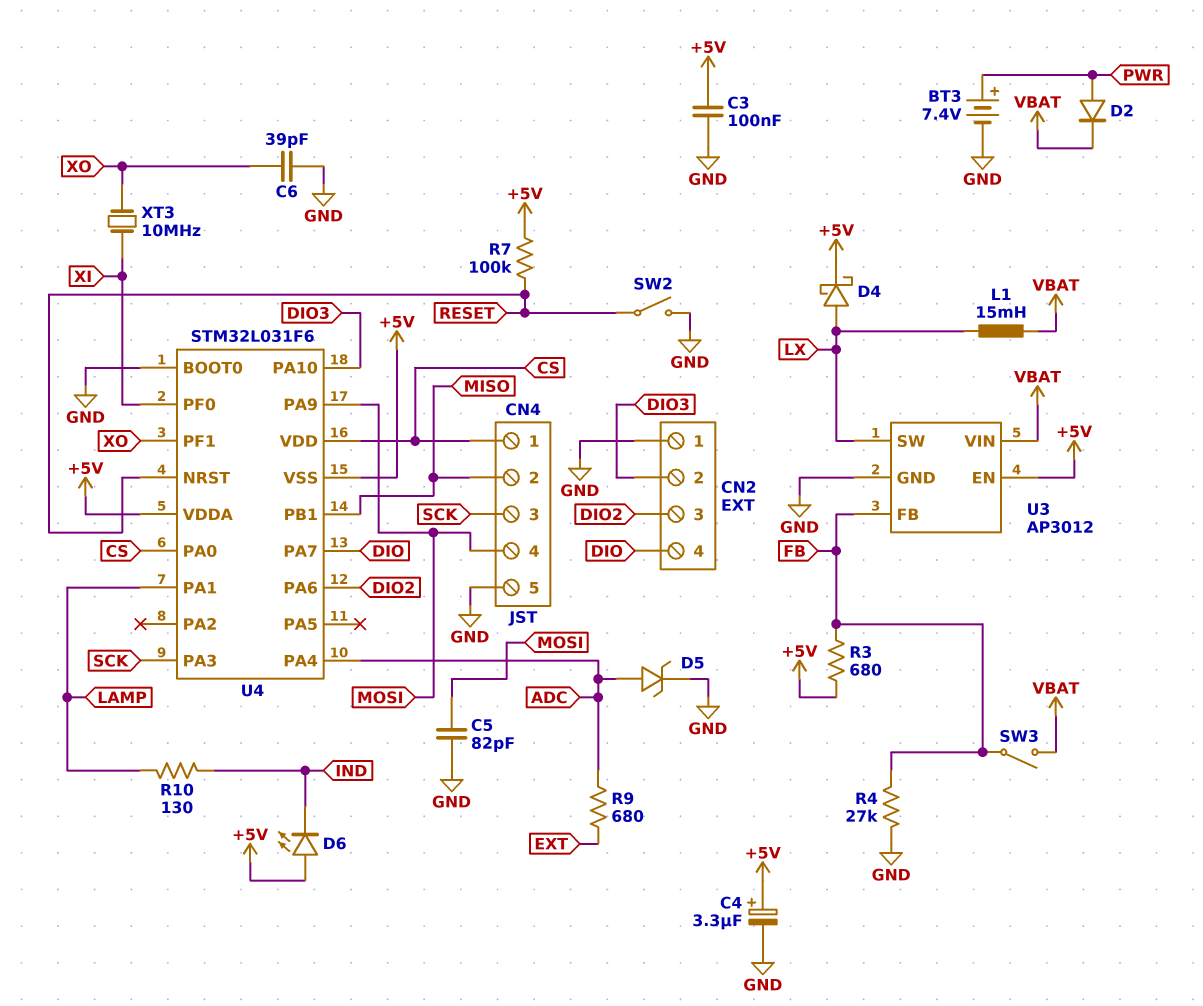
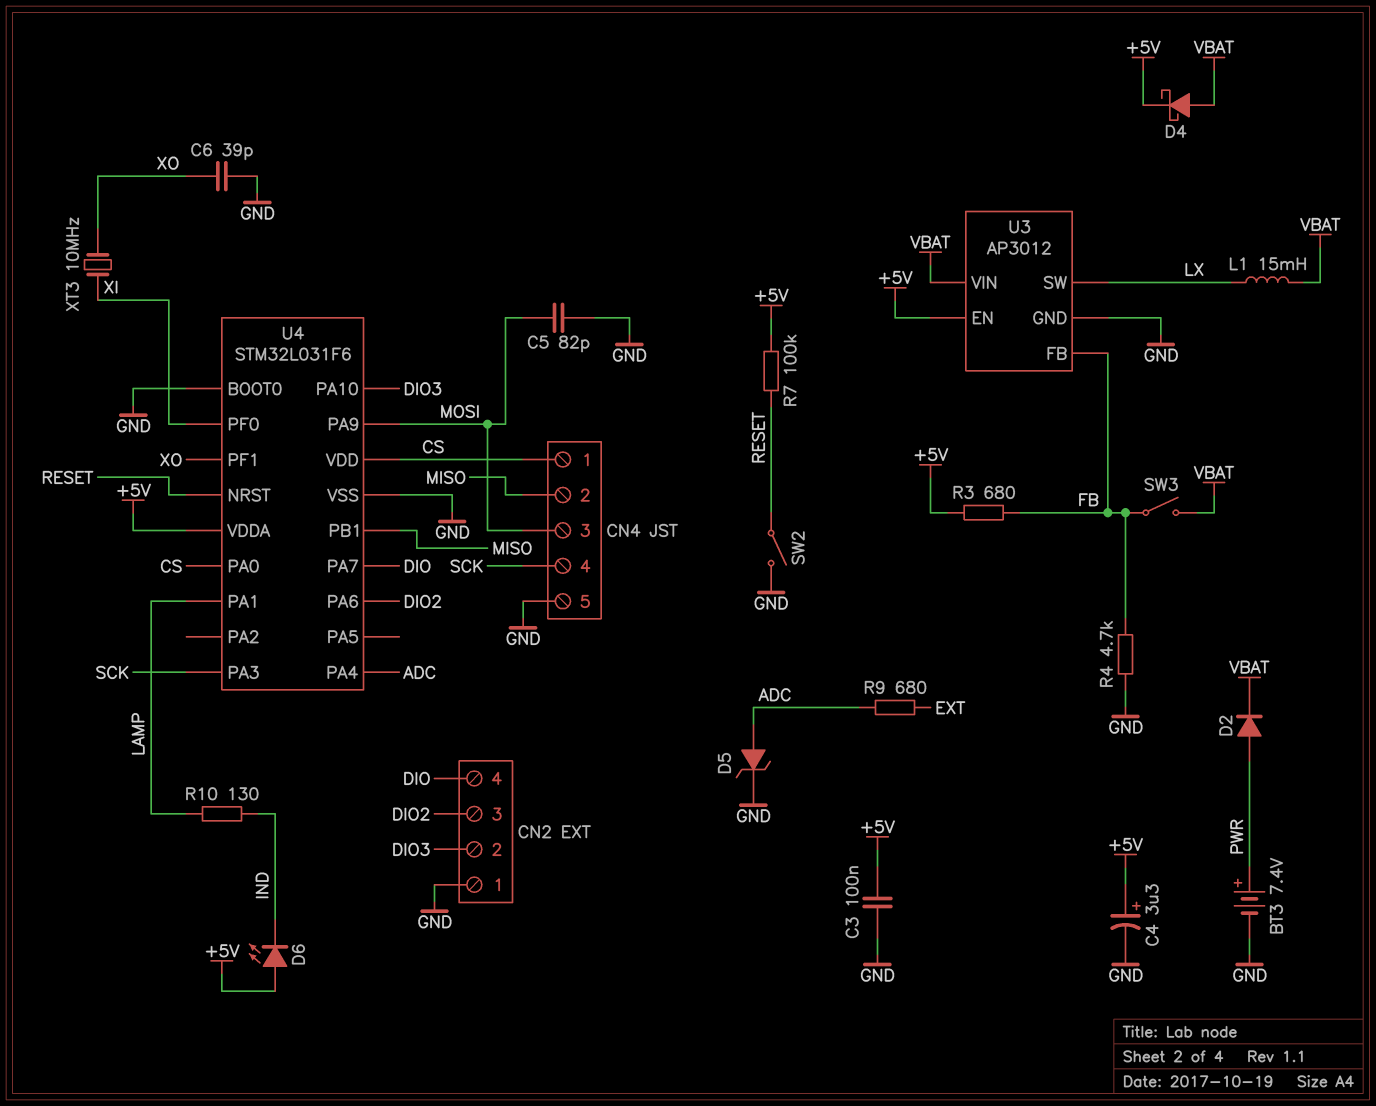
CN4 pin 3: SCK -> MOSI
CN4 pin 4: MOSI -> SCK
D4: schottky (A LX, K +5V) -> schottky (A VBAT, K +5V)
R4: 27k (FB, GND) -> 4.7k (FB, GND)
U4 pin VSS: +5V -> GND

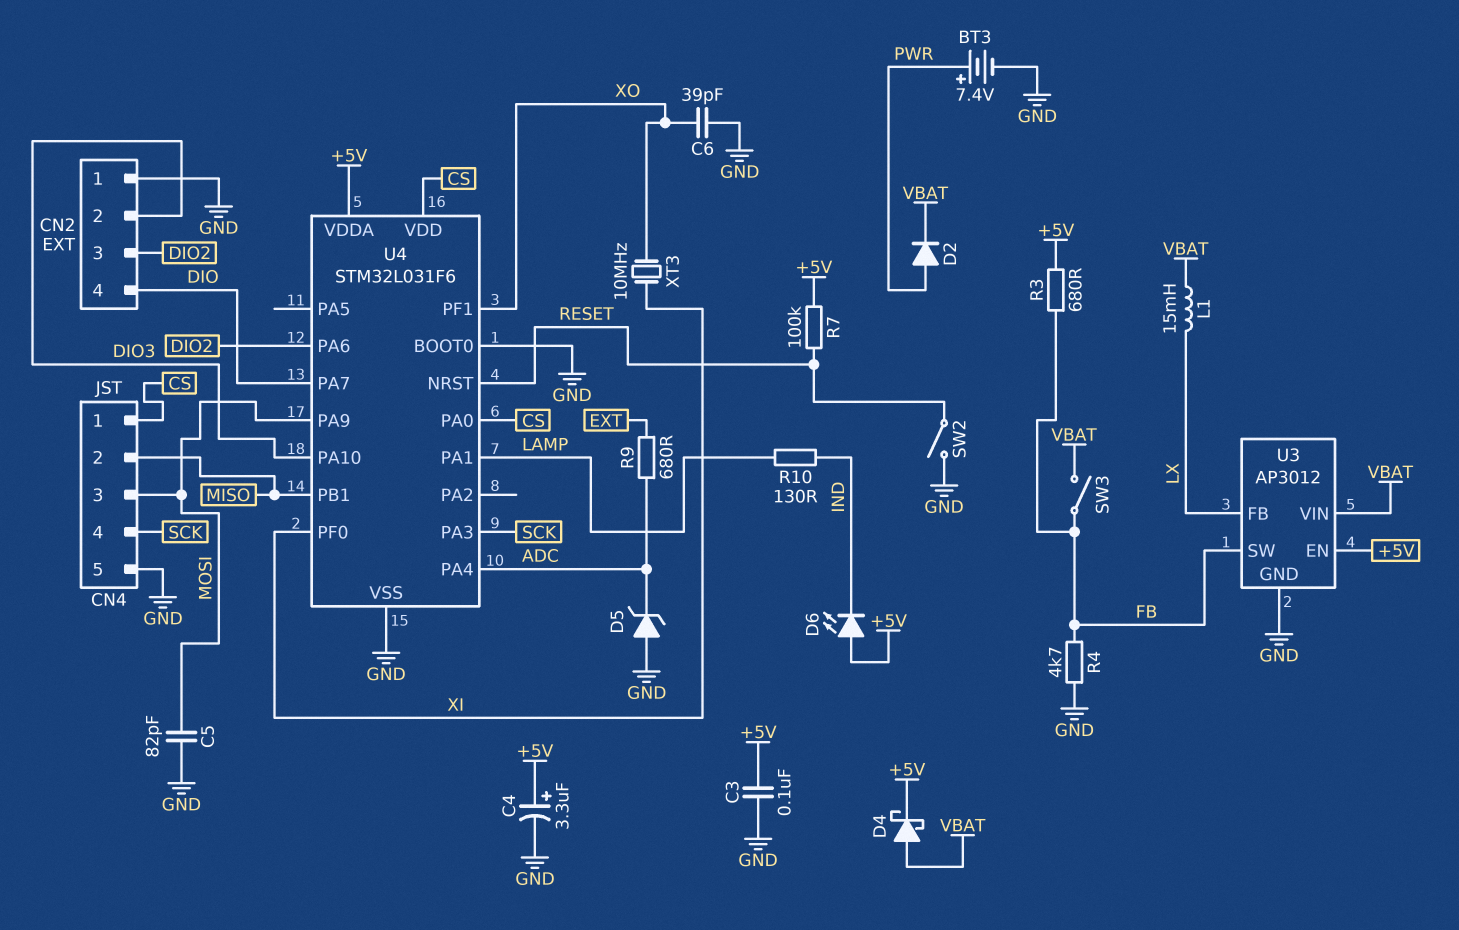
D5: zener (A ADC, K GND) -> zener (A GND, K ADC)
U3 pin FB: FB -> LX
U3 pin SW: LX -> FB

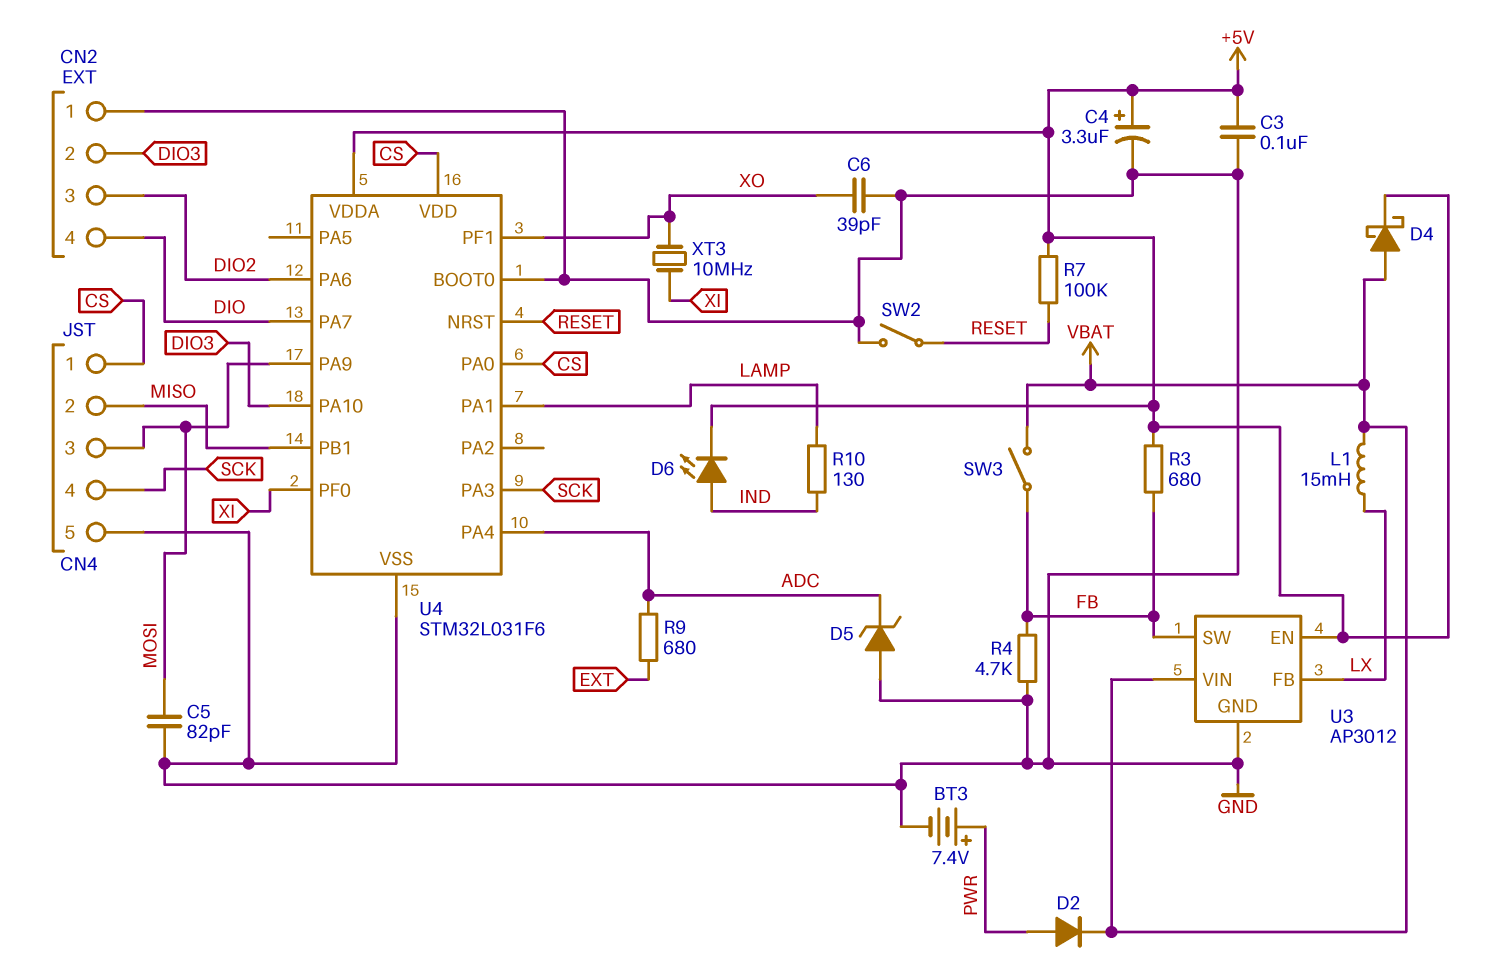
D6: LED (A +5V, K IND) -> LED (A IND, K +5V)

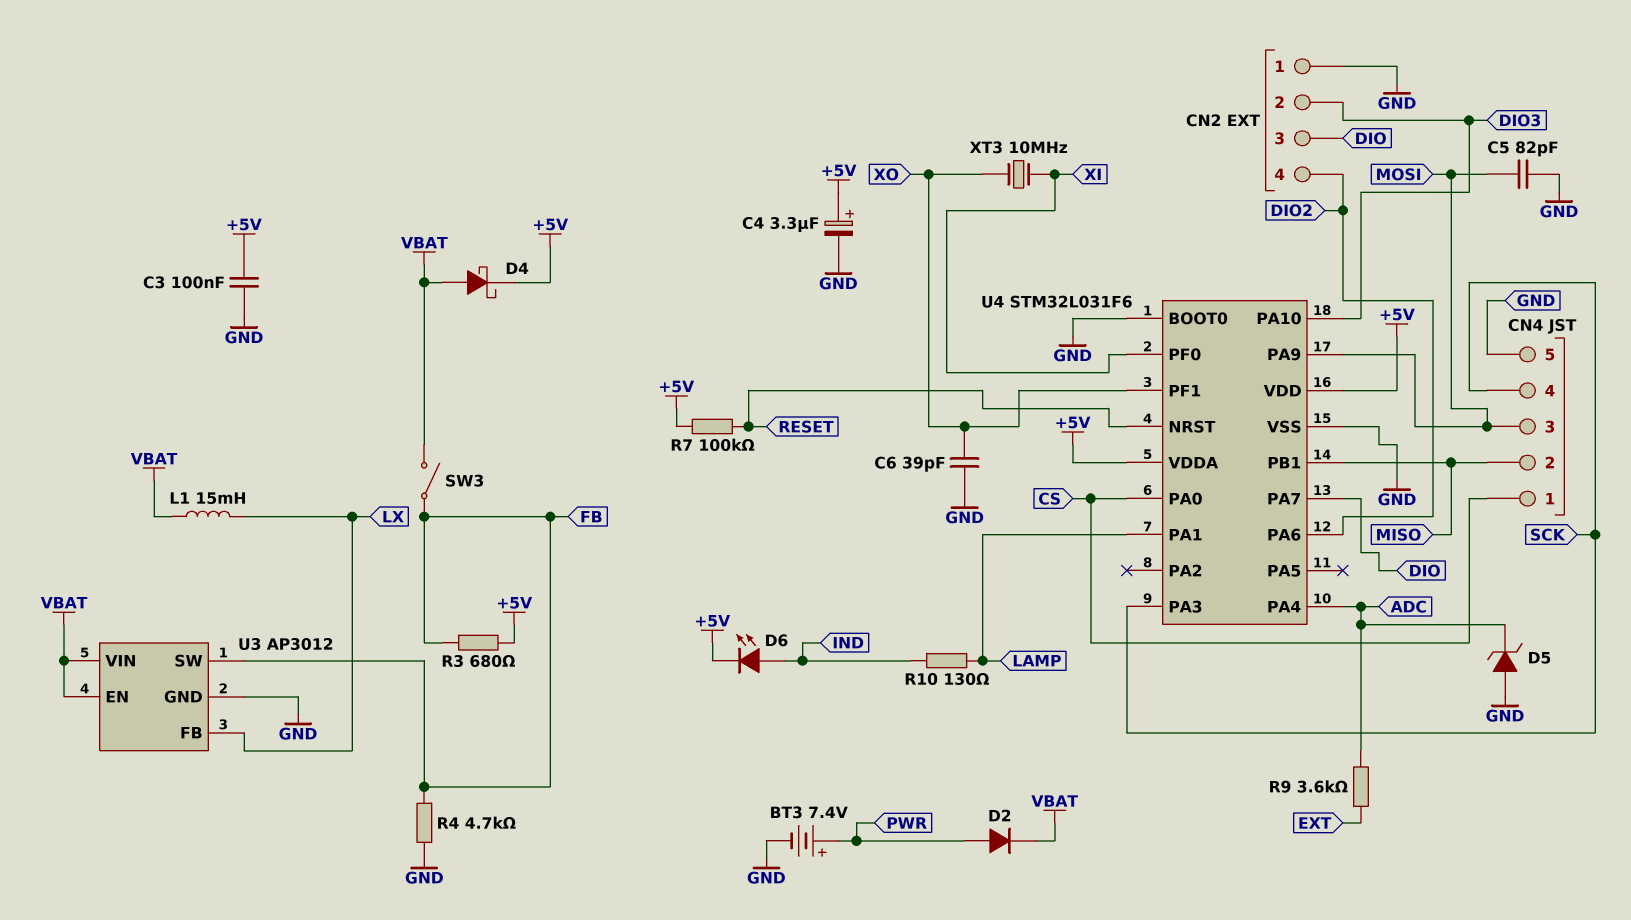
CN2 pin 3: DIO2 -> DIO
CN2 pin 4: DIO -> DIO2
R9: 680 (ADC, EXT) -> 3.6k (ADC, EXT)
SW2: switch (GND, RESET) -> none
U3 pin EN: +5V -> VBAT
U4 pin VDD: CS -> +5V

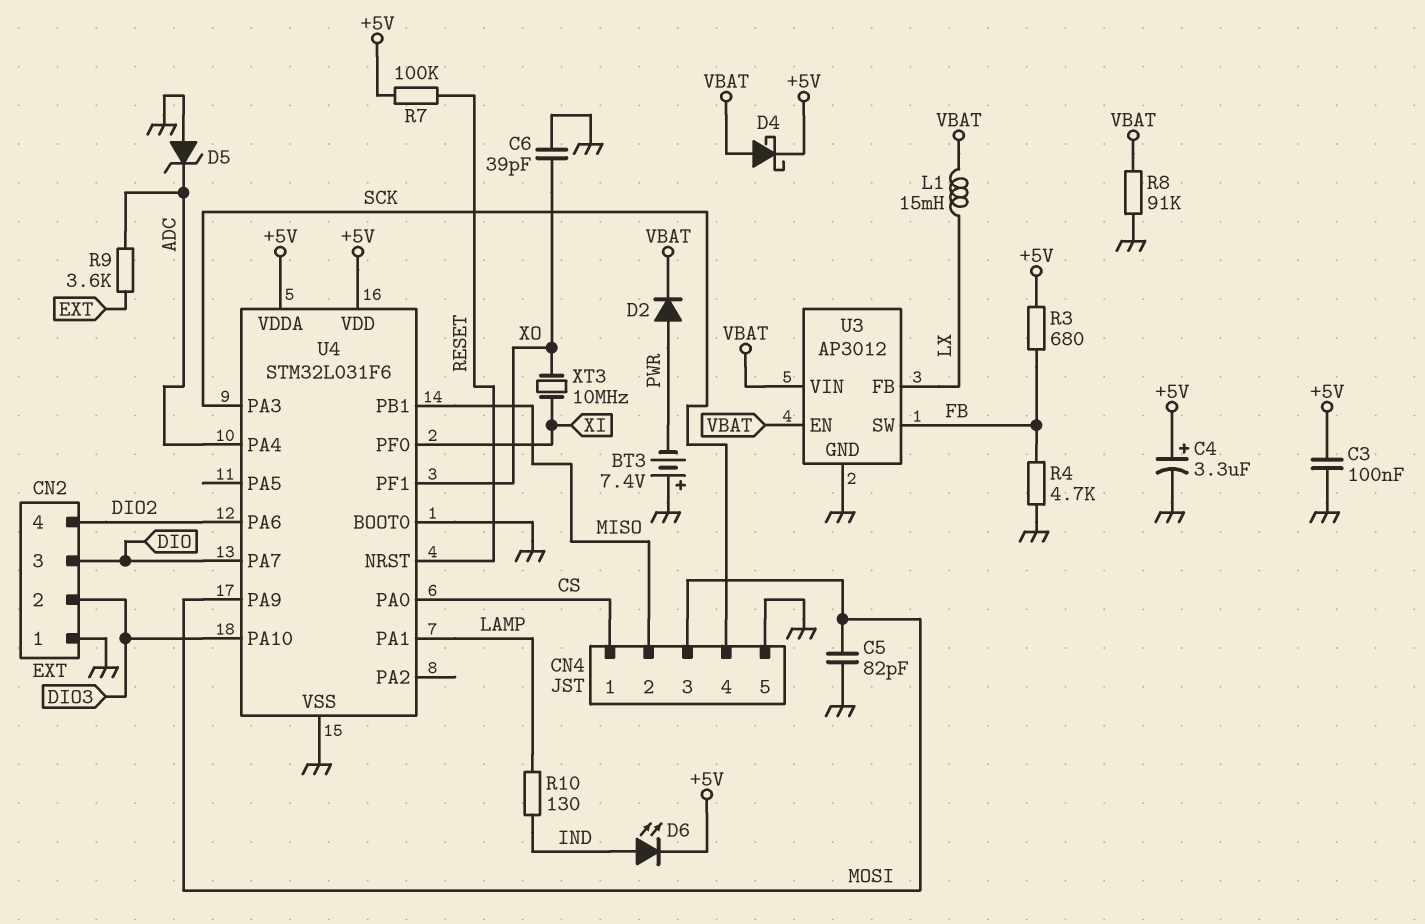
BT3: 7.4V (plus PWR, minus GND) -> 7.4V (plus GND, minus PWR)
R8: none -> 91k (GND, VBAT)
SW3: switch (FB, VBAT) -> none

